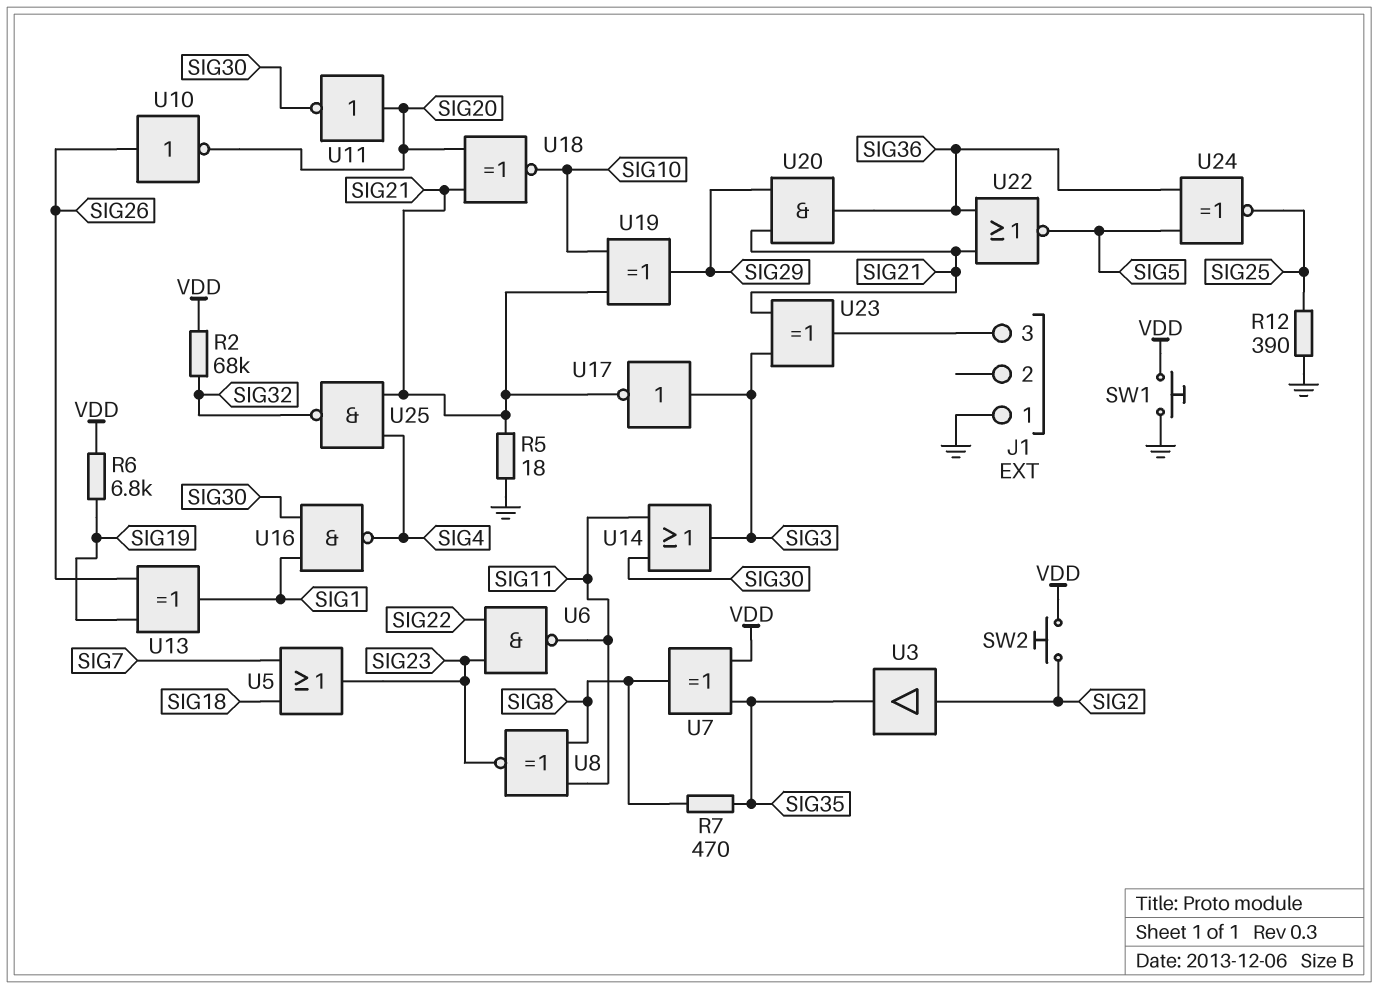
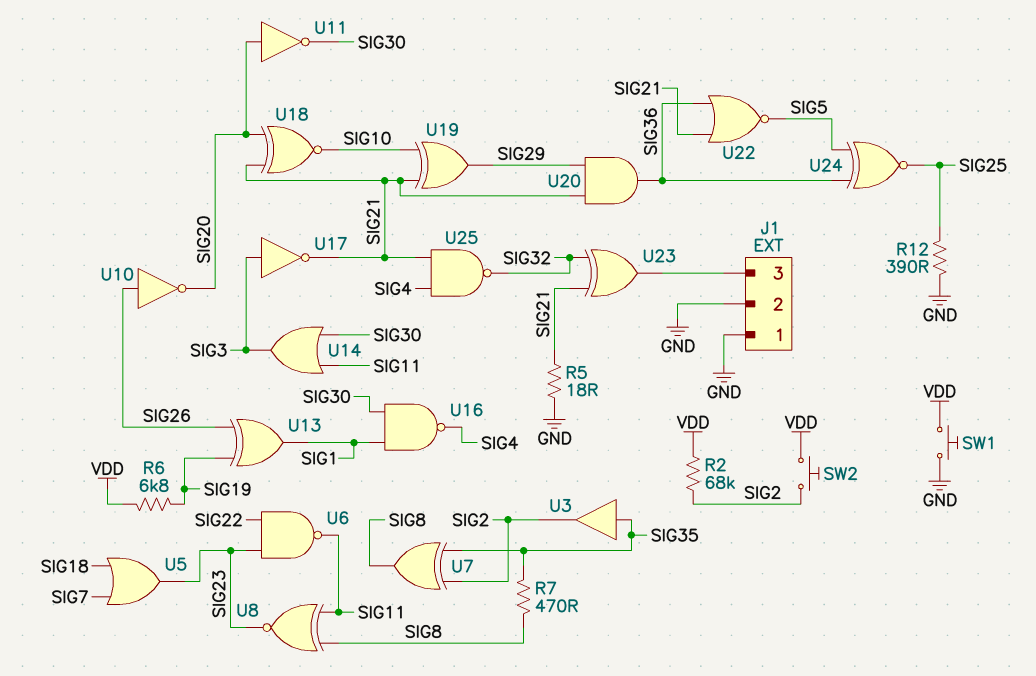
J1 pin 2: none -> GND
R2: 68k (SIG32, VDD) -> 68k (SIG2, VDD)
U3: buffer (in SIG2, out SIG35) -> buffer (in SIG35, out SIG2)
U7: XOR (in SIG35, in VDD, out SIG8) -> XOR (in SIG2, in SIG35, out SIG8)
U23: XOR (in SIG3, in SIG21, out J1/3) -> XOR (in SIG21, in SIG32, out J1/3)

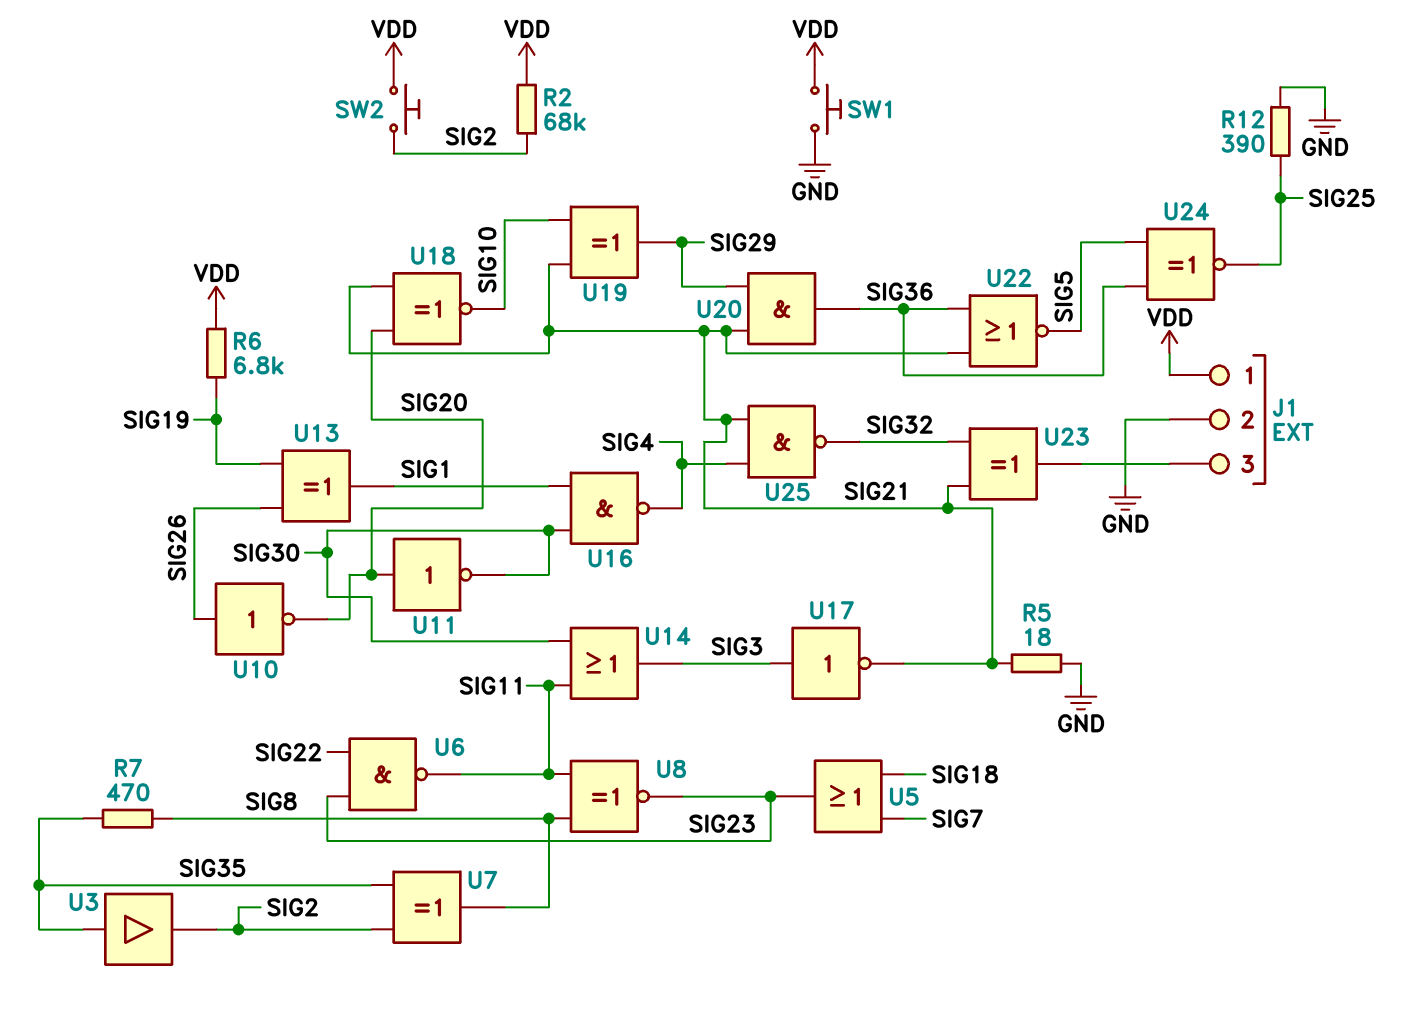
J1 pin 1: GND -> VDD

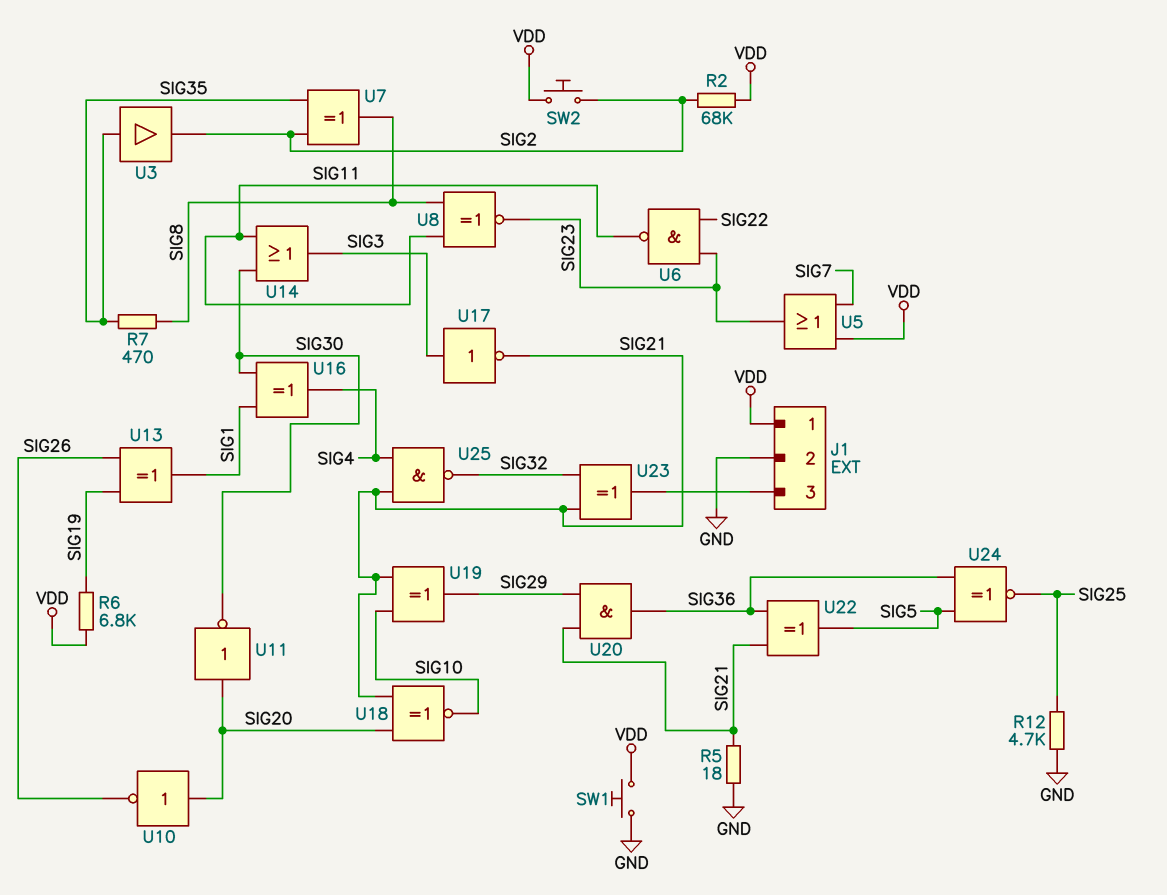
R12: 390 (GND, SIG25) -> 4.7k (GND, SIG25)
U5: OR (in SIG7, in SIG18, out SIG23) -> OR (in SIG7, in VDD, out SIG23)
U10: NOT (in SIG26, out SIG20) -> NOT (in SIG20, out SIG26)
U16: NAND (in SIG1, in SIG30, out SIG4) -> XOR (in SIG1, in SIG30, out SIG4)
U22: NOR (in SIG21, in SIG36, out SIG5) -> XOR (in SIG21, in SIG36, out SIG5)

